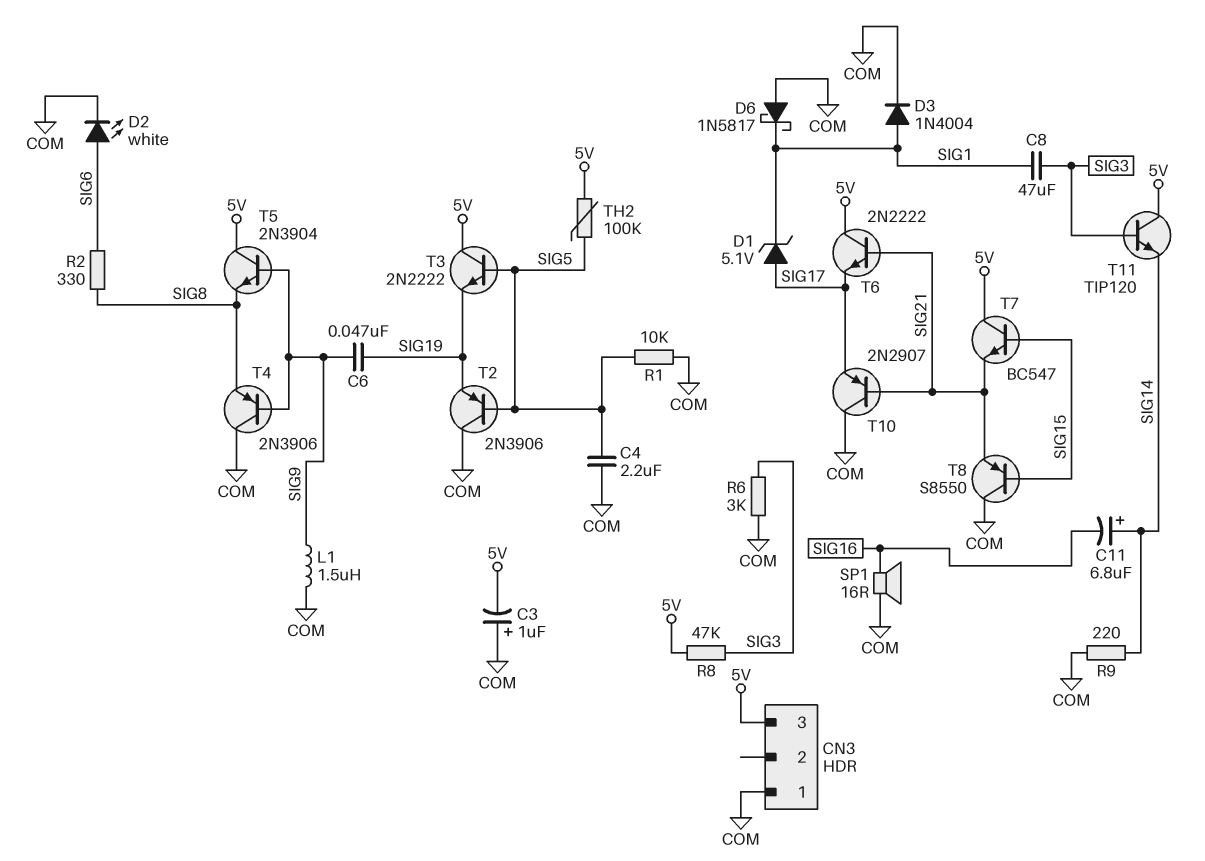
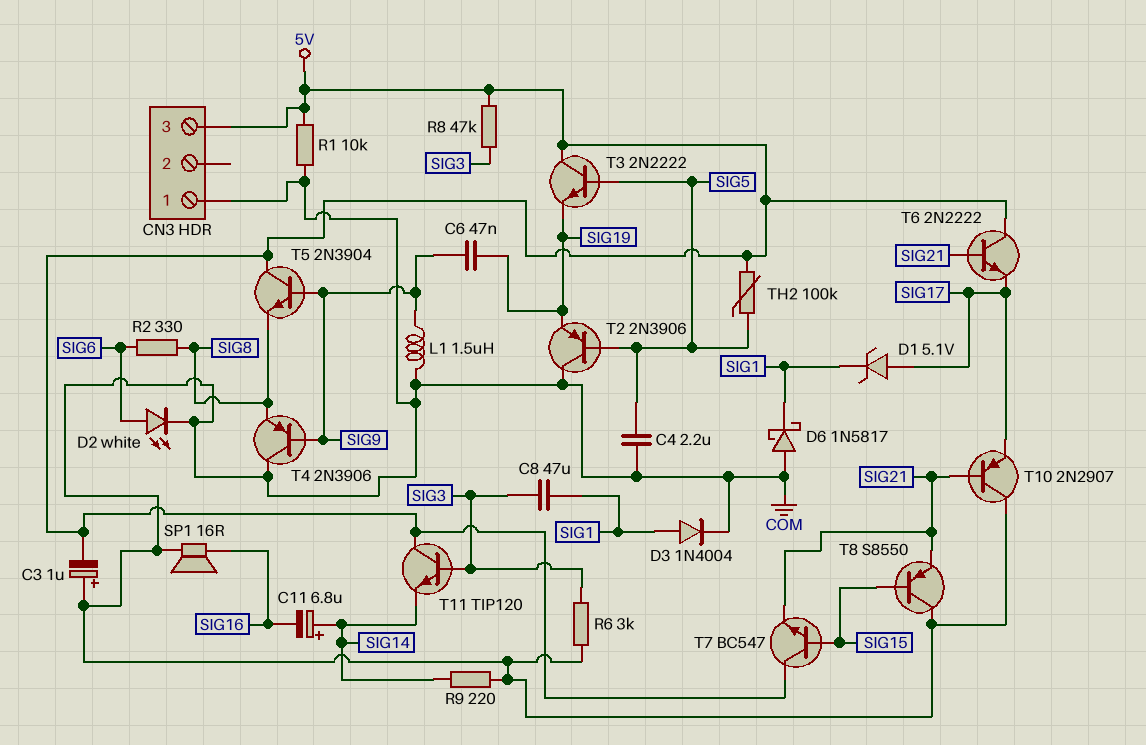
R1: 10k (COM, SIG5) -> 10k (5V, COM)

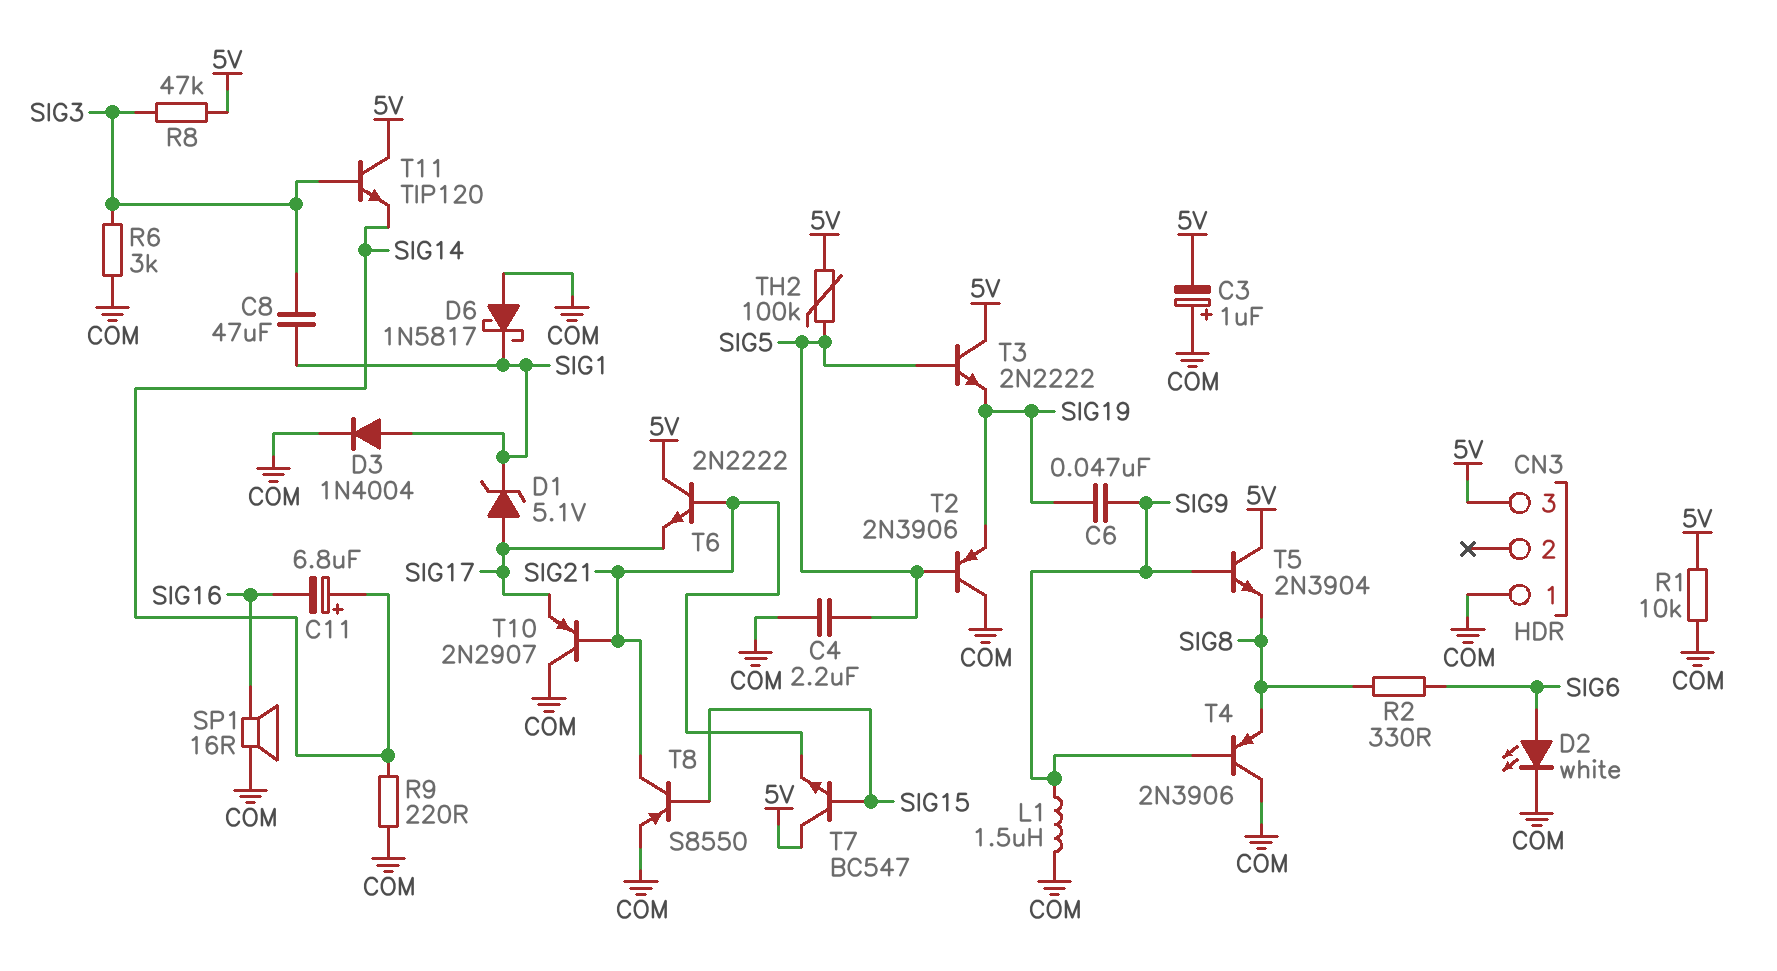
T8: PNP S8550 (B SIG15, C COM, E SIG21) -> PNP S8550 (B SIG15, C SIG21, E COM)

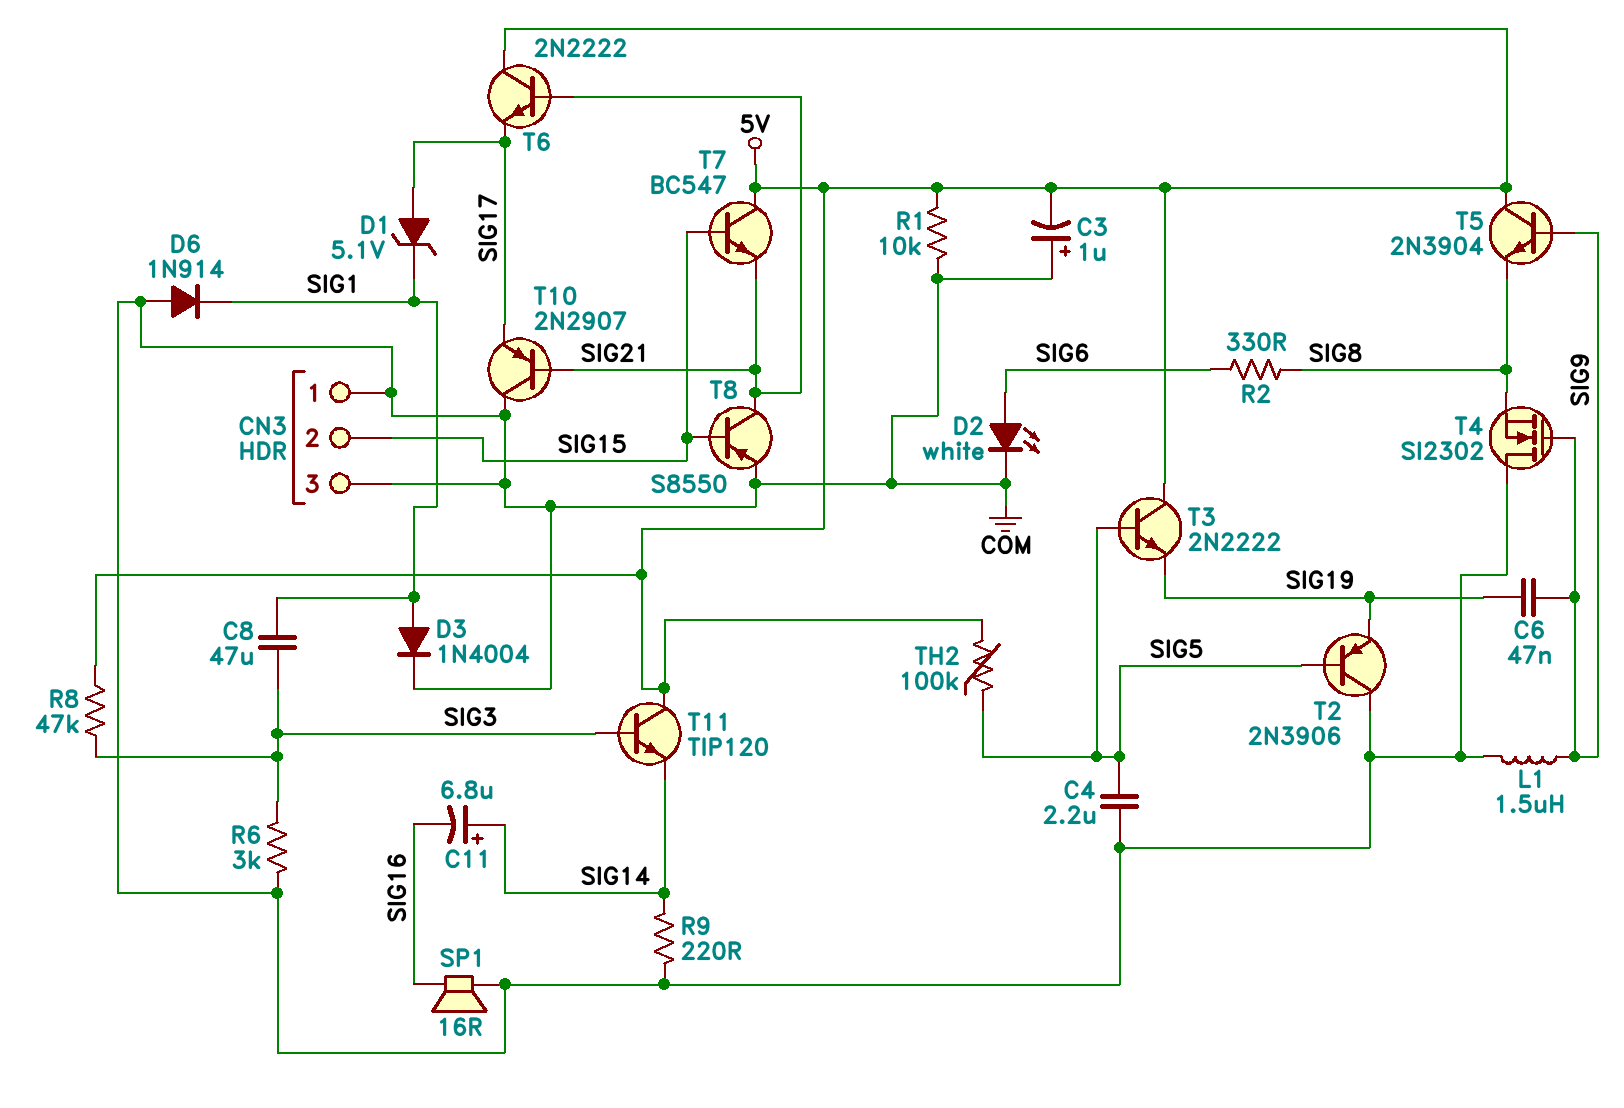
CN3 pin 2: none -> SIG15
CN3 pin 3: 5V -> COM
D6: schottky 1N5817 (A COM, K SIG1) -> diode 1N914 (A COM, K SIG1)
T4: PNP 2N3906 (B SIG9, C COM, E SIG8) -> NMOS SI2302 (G SIG9, D COM, S SIG8)

